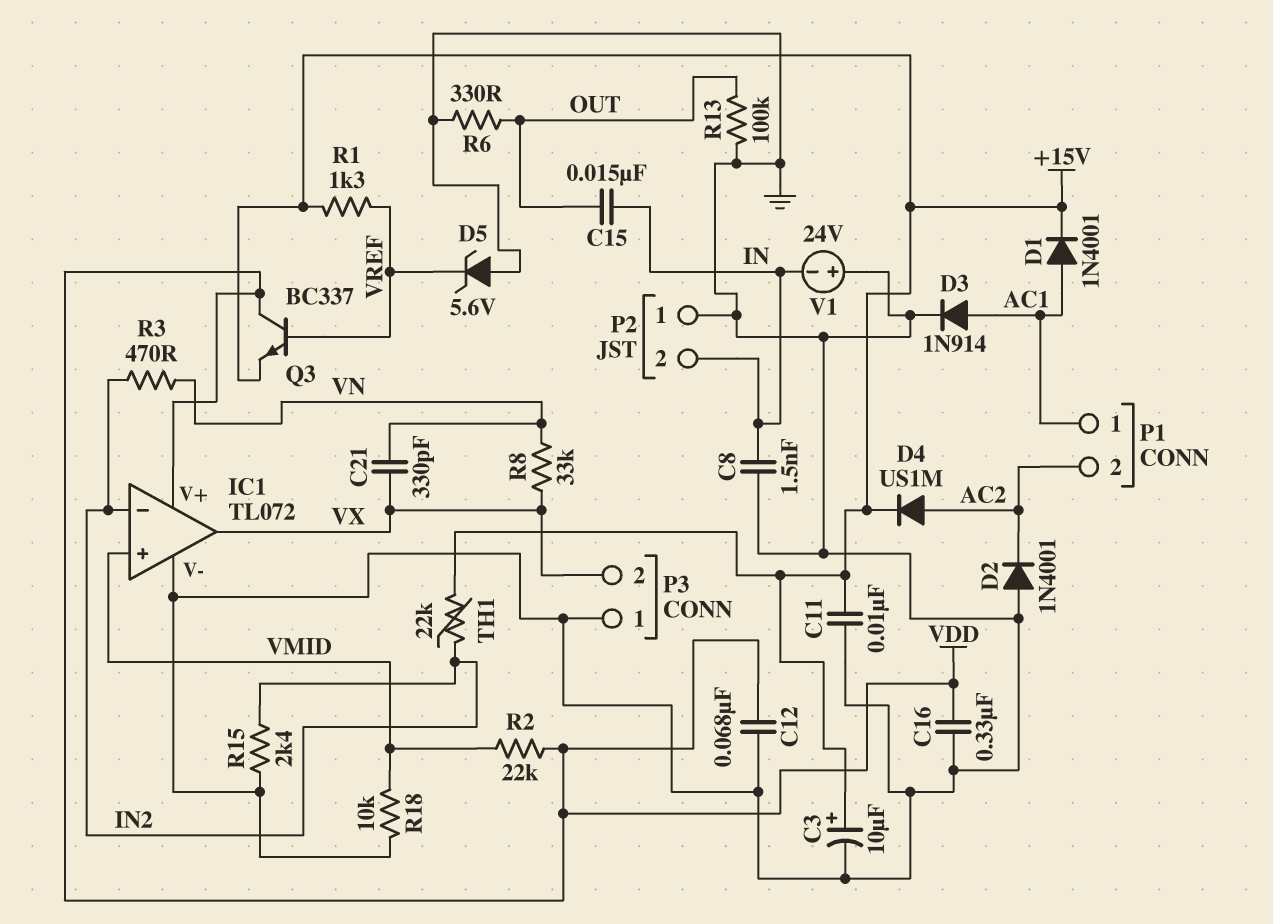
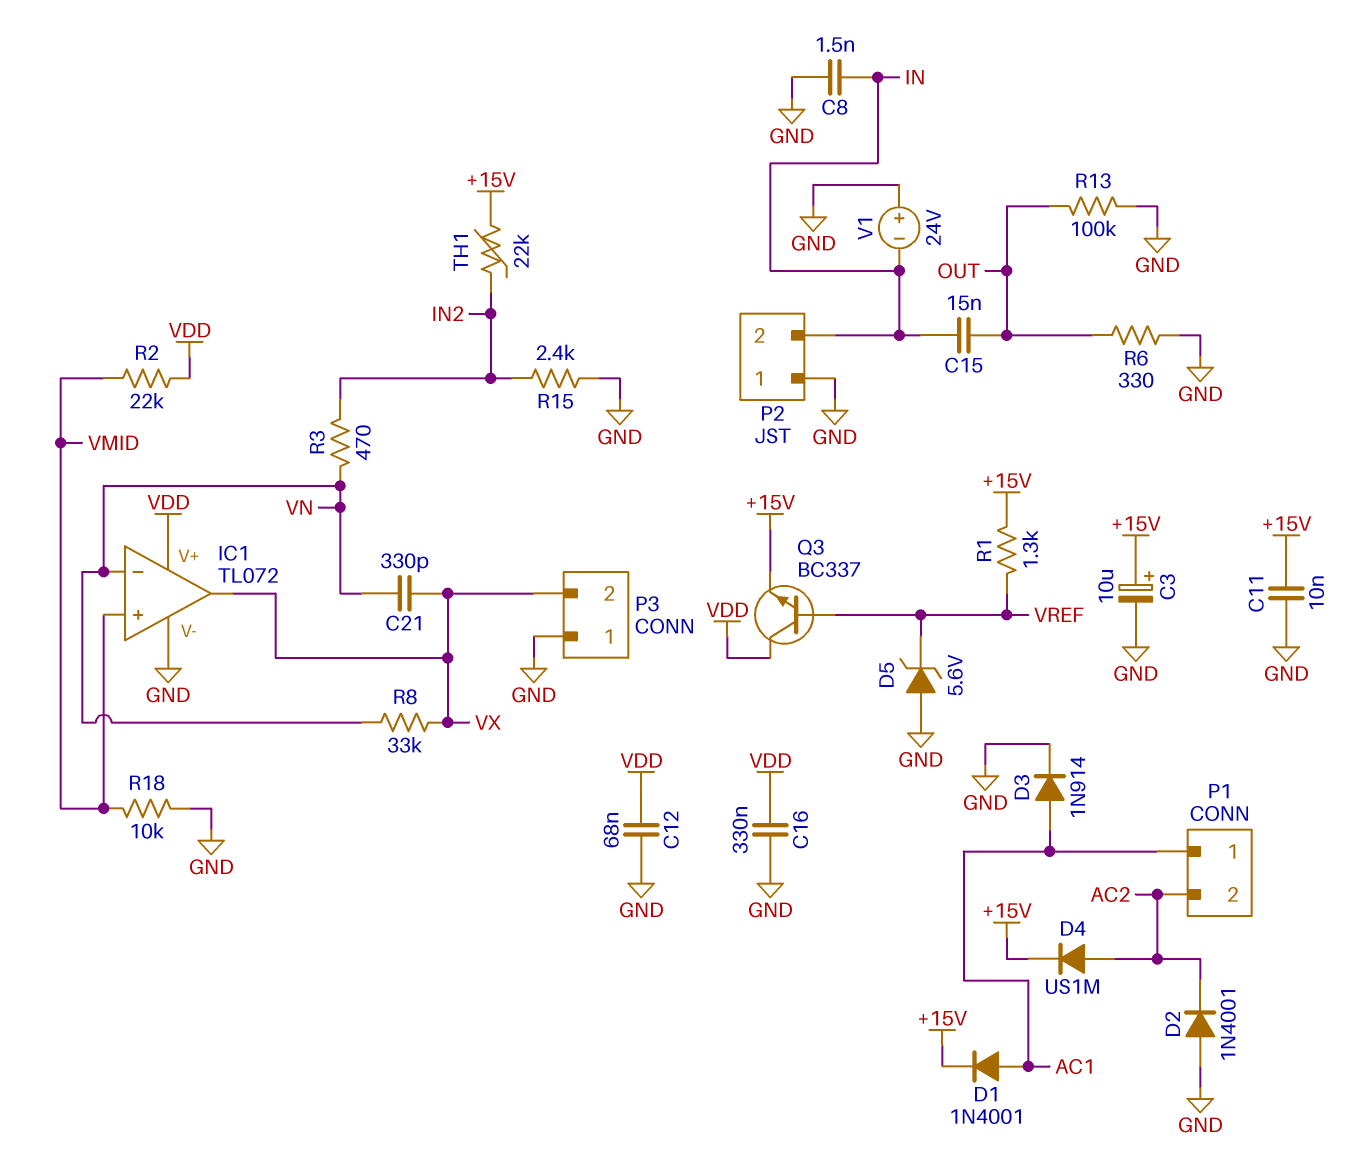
IC1 pin in-: IN2 -> VN

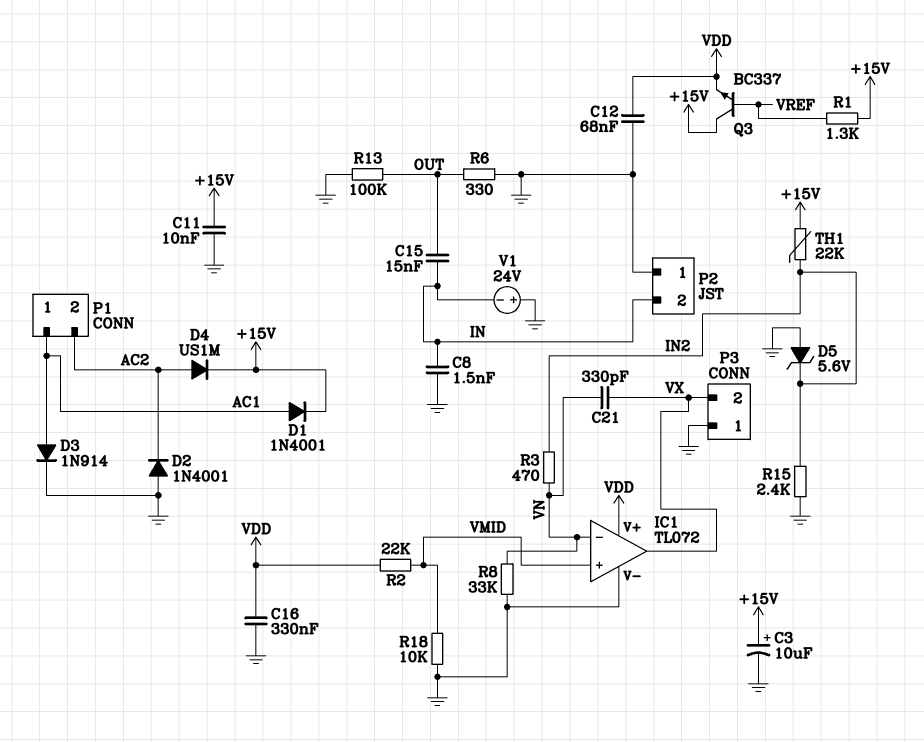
D5: zener 5.6V (A GND, K VREF) -> zener 5.6V (A GND, K IN2)
Q3: NPN BC337 (B VREF, C VDD, E +15V) -> NPN BC337 (B VREF, C +15V, E VDD)
R8: 33k (VN, VX) -> 33k (GND, VN)

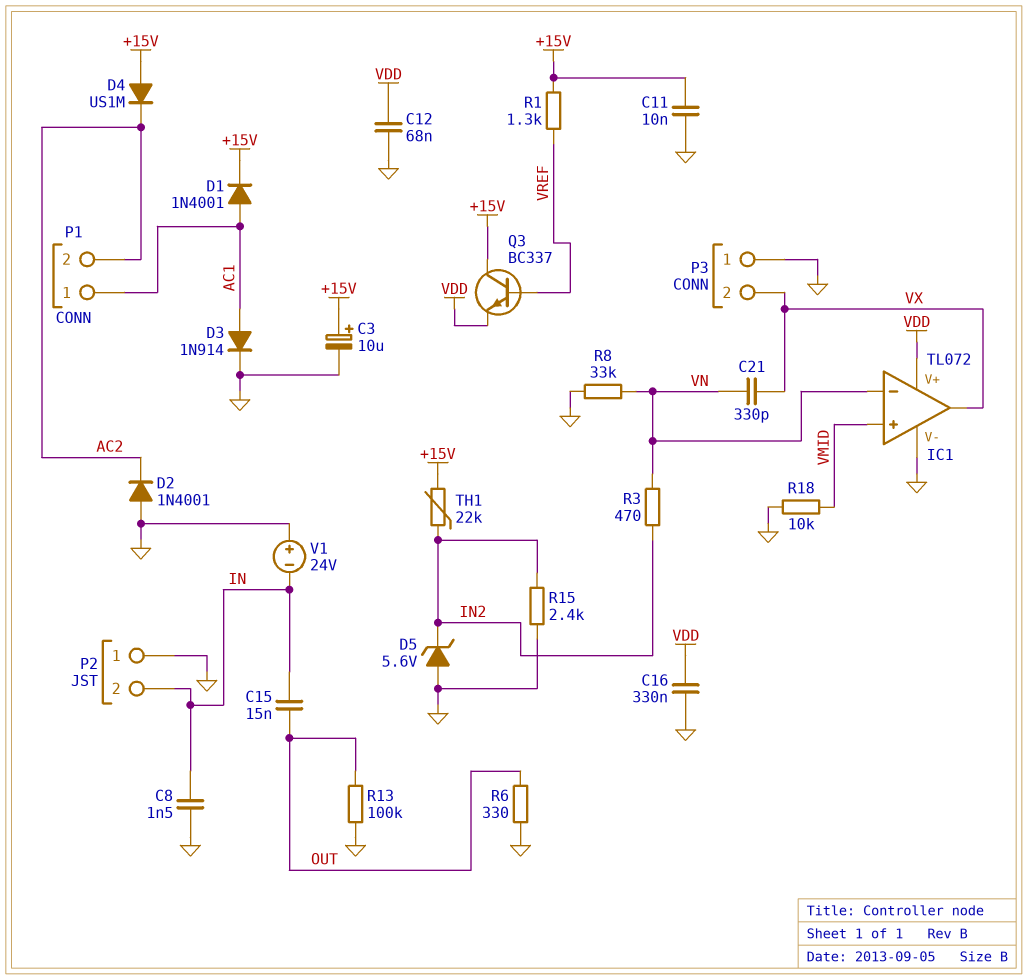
D4: diode US1M (A AC2, K +15V) -> diode US1M (A +15V, K AC2)
R2: 22k (VDD, VMID) -> none

